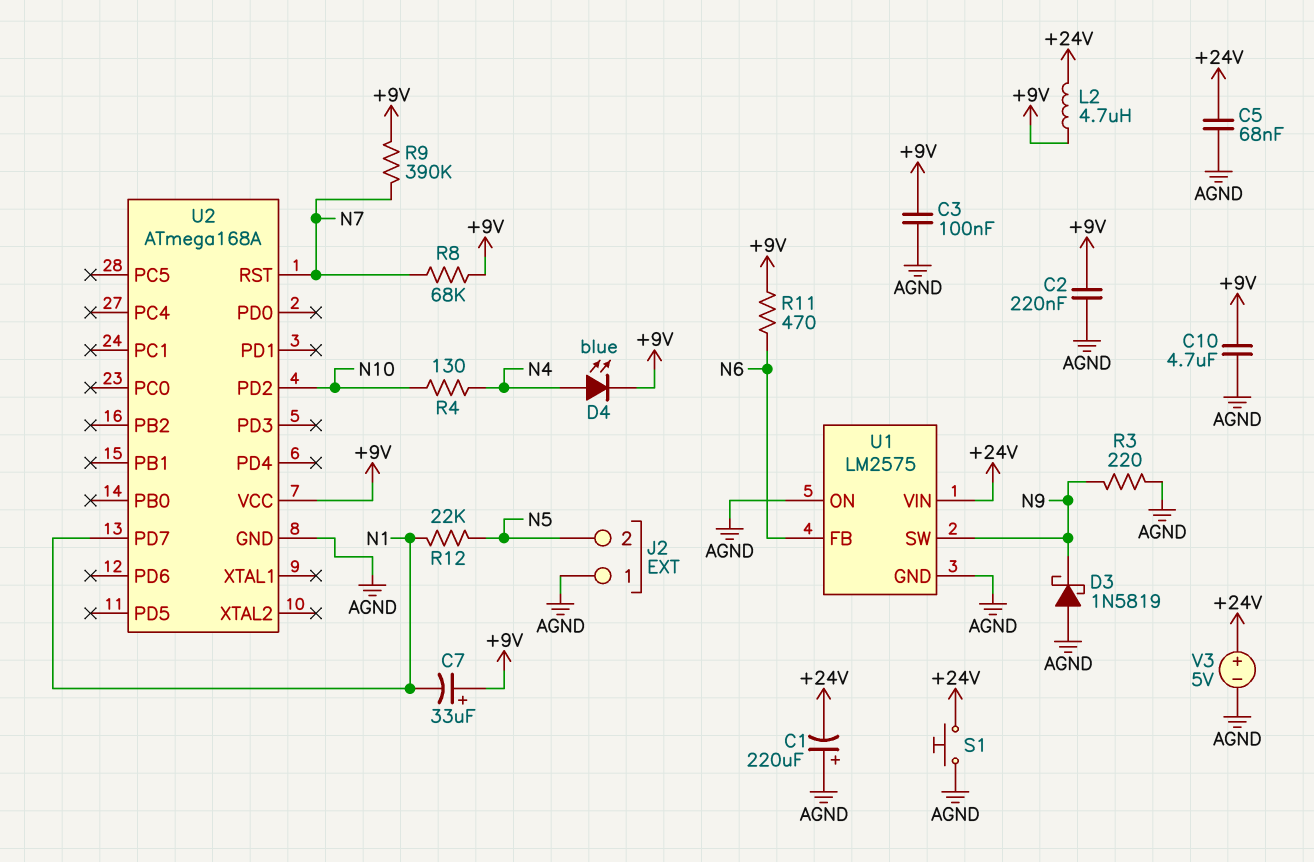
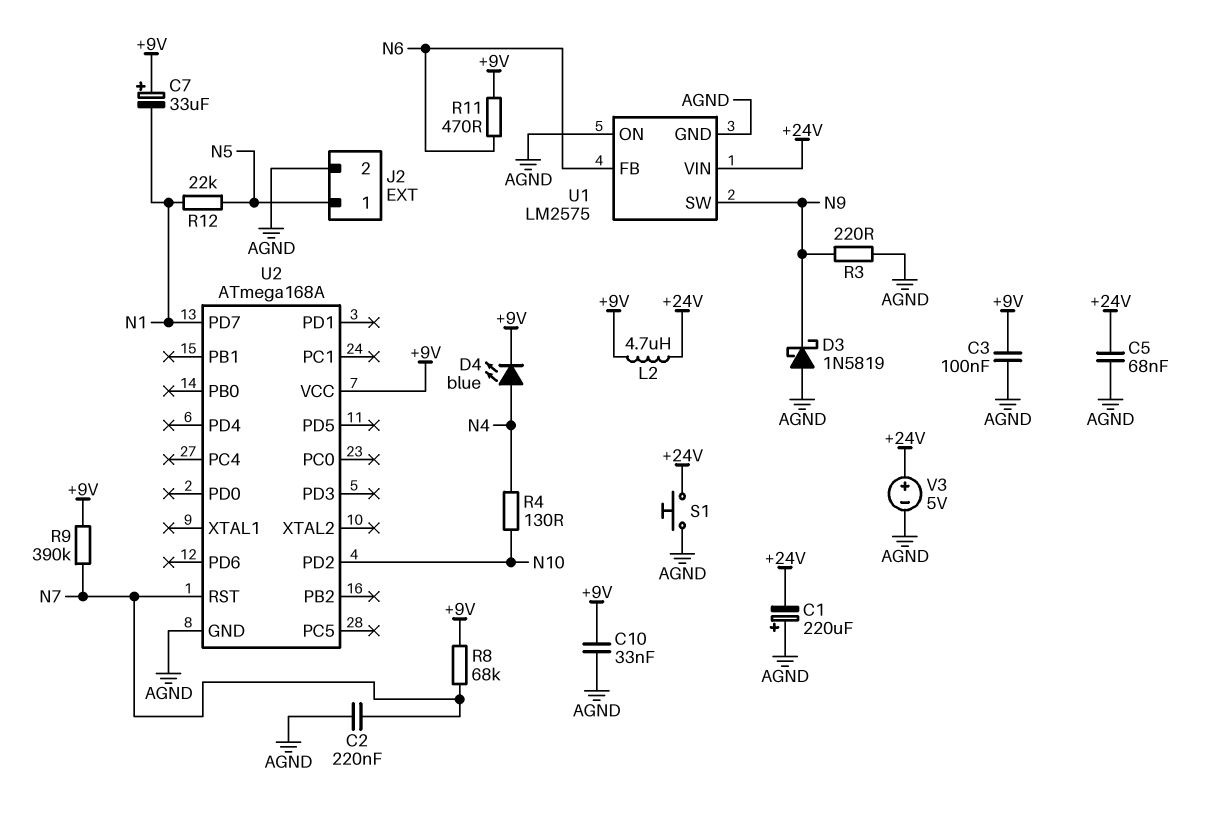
C2: 220nF (+9V, AGND) -> 220nF (AGND, N7)
C10: 4.7uF (+9V, AGND) -> 33nF (+9V, AGND)
J2 pin 1: AGND -> N5
J2 pin 2: N5 -> AGND

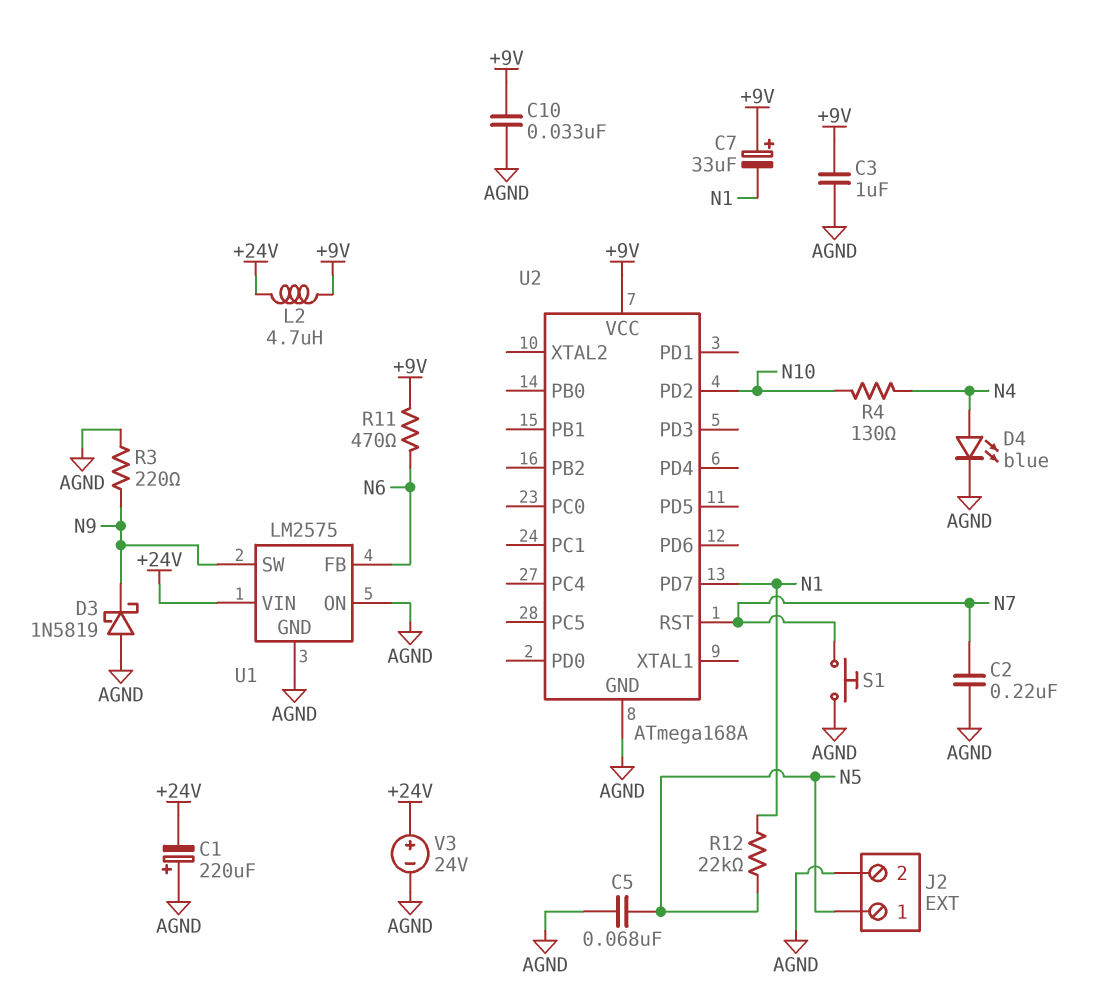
C3: 100nF (+9V, AGND) -> 1uF (+9V, AGND)
C5: 68nF (+24V, AGND) -> 68nF (AGND, N5)
D4: LED blue (A N4, K +9V) -> LED blue (A N4, K AGND)
R8: 68k (+9V, N7) -> none
R9: 390k (+9V, N7) -> none
S1: button (+24V, AGND) -> button (AGND, N7)
V3: 5V (plus +24V, minus AGND) -> 24V (plus +24V, minus AGND)

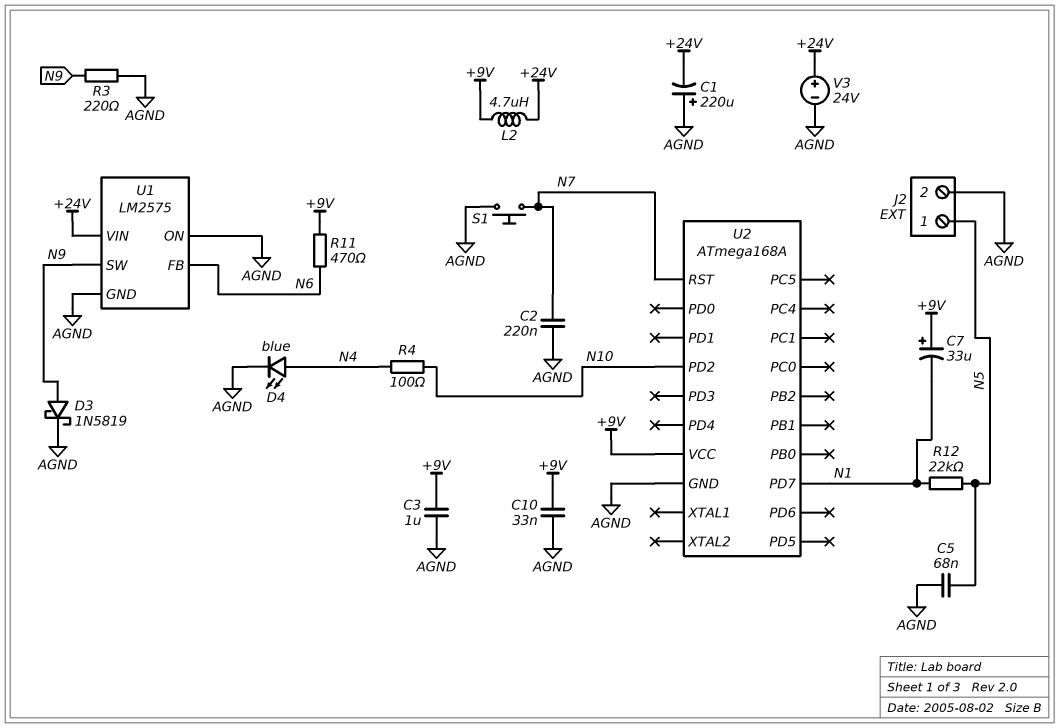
D3: schottky 1N5819 (A AGND, K N9) -> schottky 1N5819 (A N9, K AGND)
R4: 130 (N4, N10) -> 100 (N4, N10)

